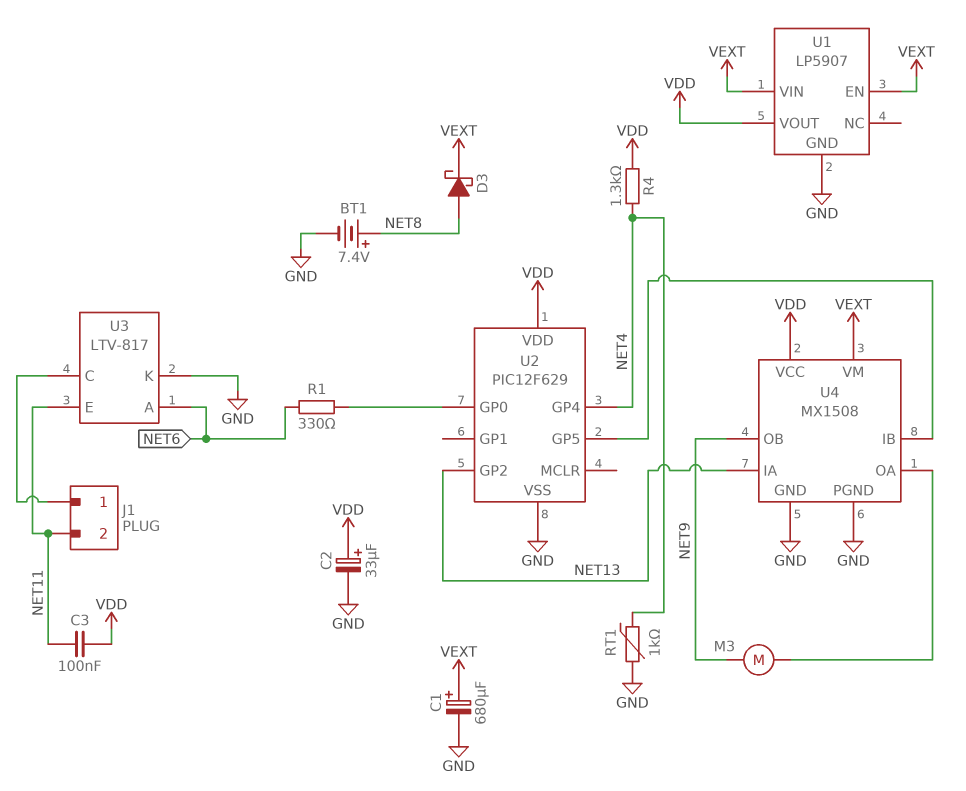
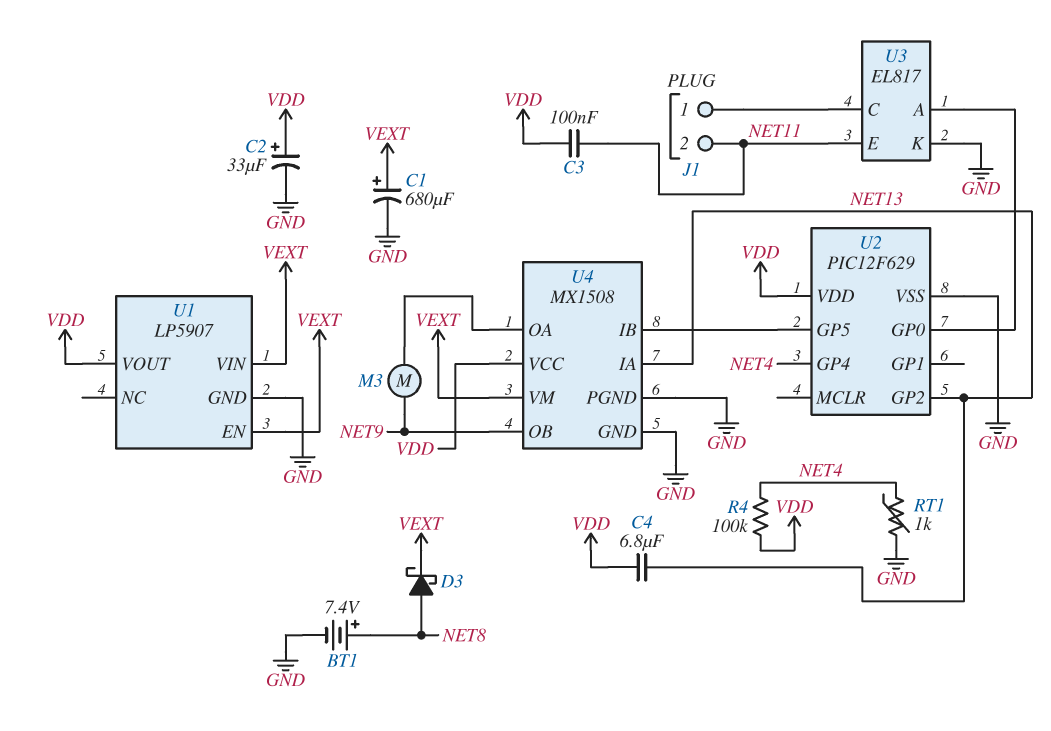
C4: none -> 6.8uF (NET13, VDD)
R1: 330 (NET6, U2/GP0) -> none
R4: 1.3k (NET4, VDD) -> 100k (NET4, VDD)
U3: LTV-817 -> EL817
U3 pin A: NET6 -> U2/GP0

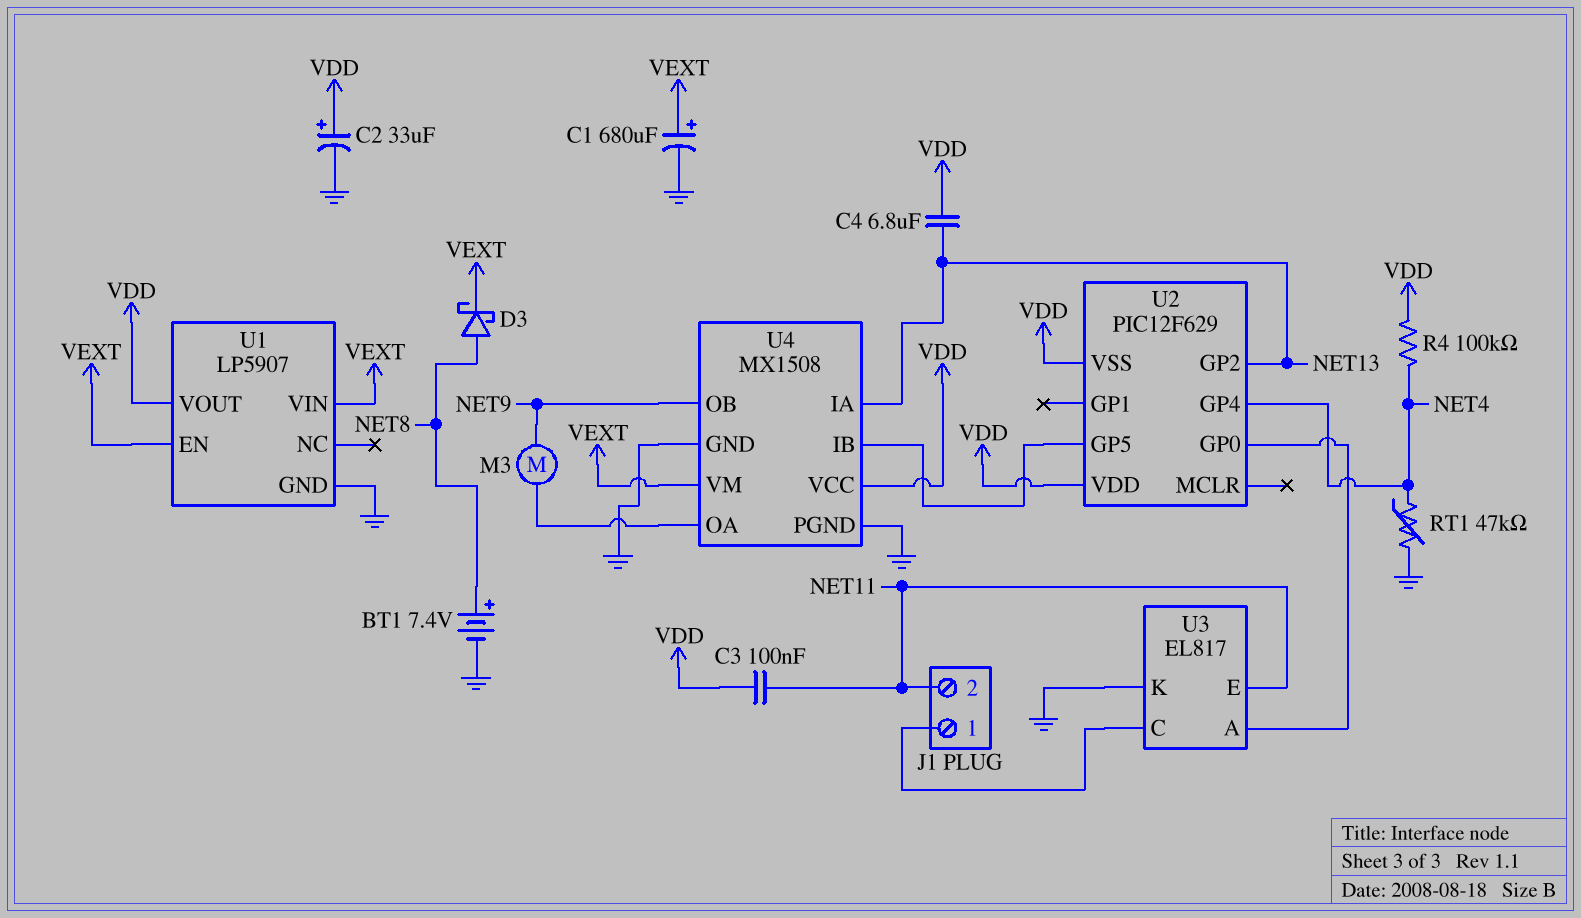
RT1: 1k (GND, NET4) -> 47k (GND, NET4)
U2 pin VSS: GND -> VDD

